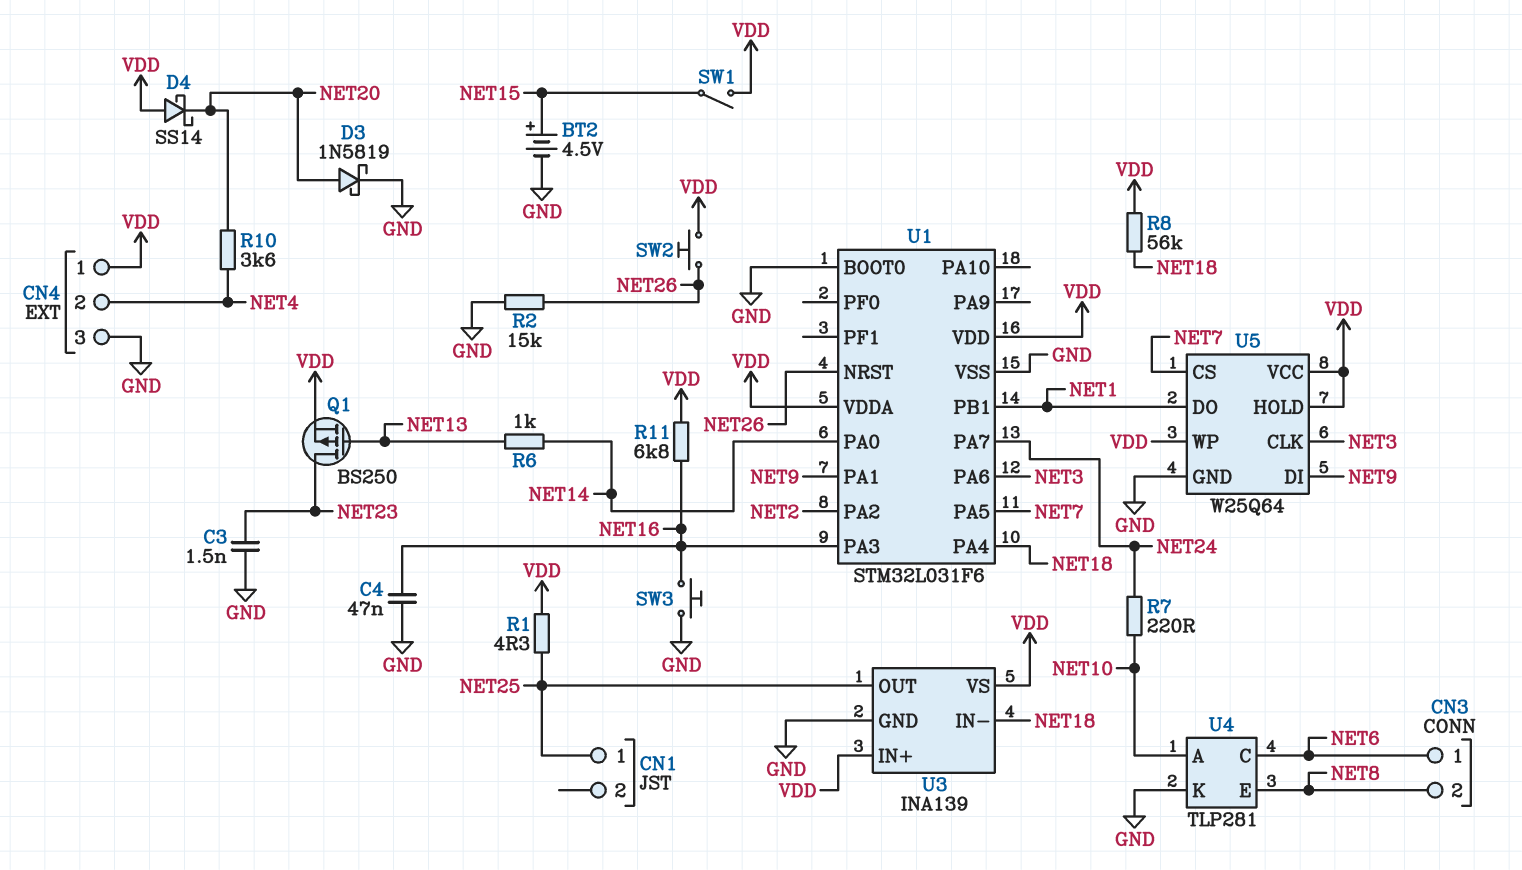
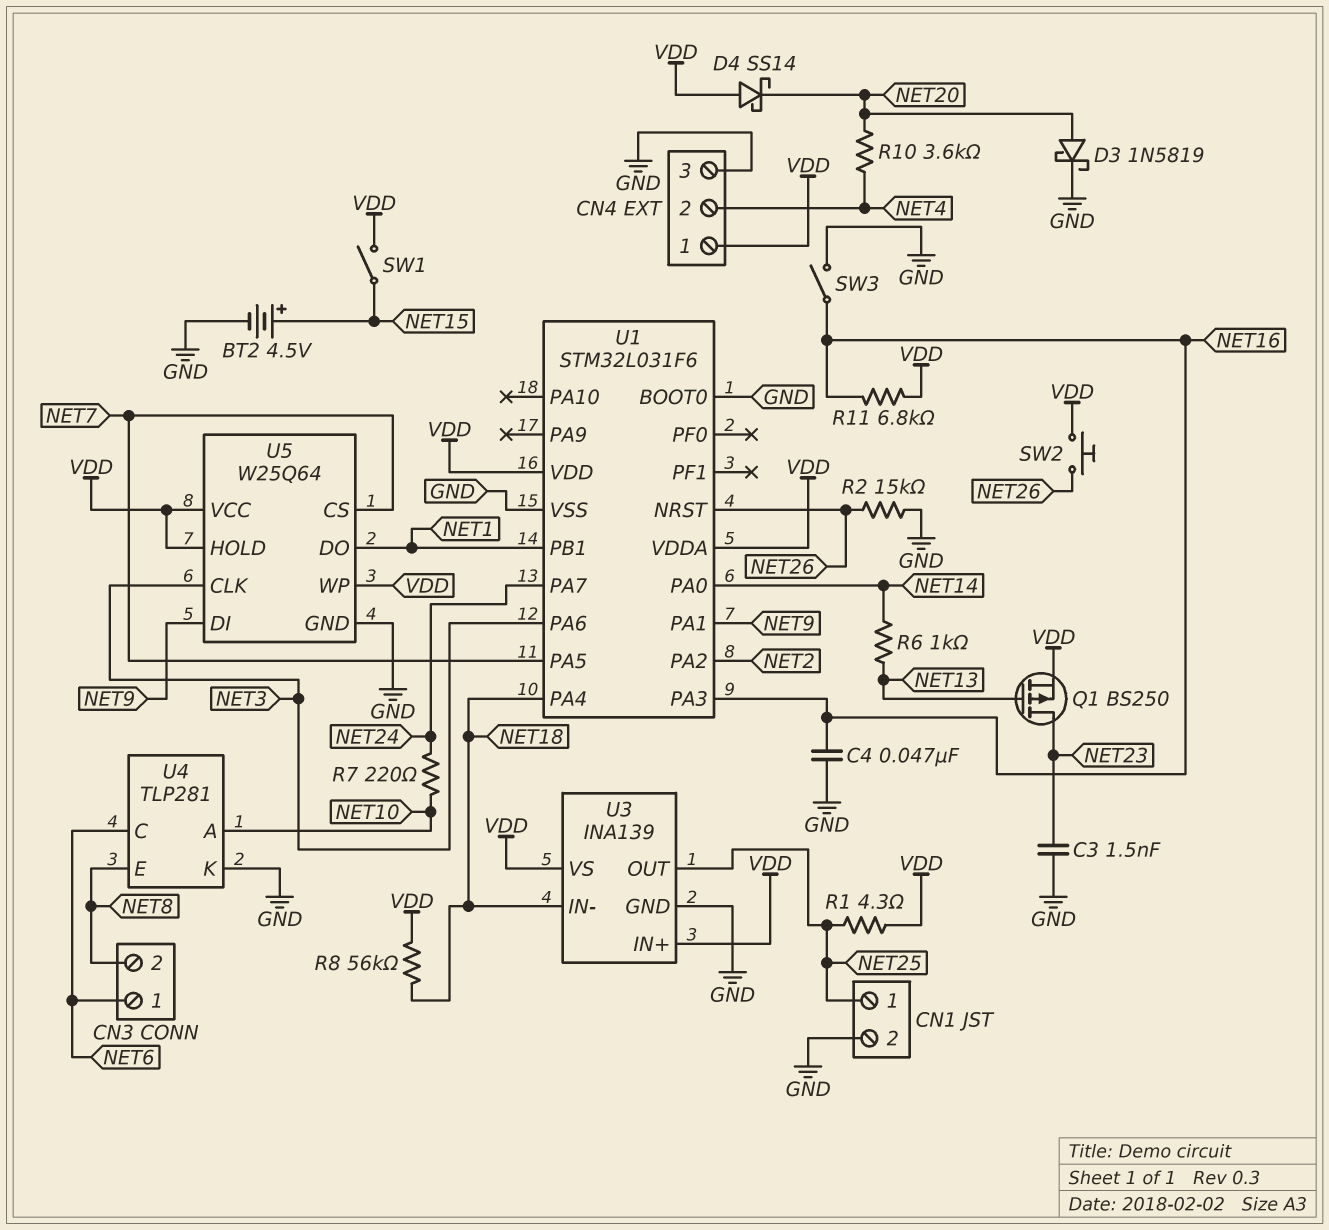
CN1 pin 2: none -> GND
SW3: button (GND, NET16) -> switch (GND, NET16)

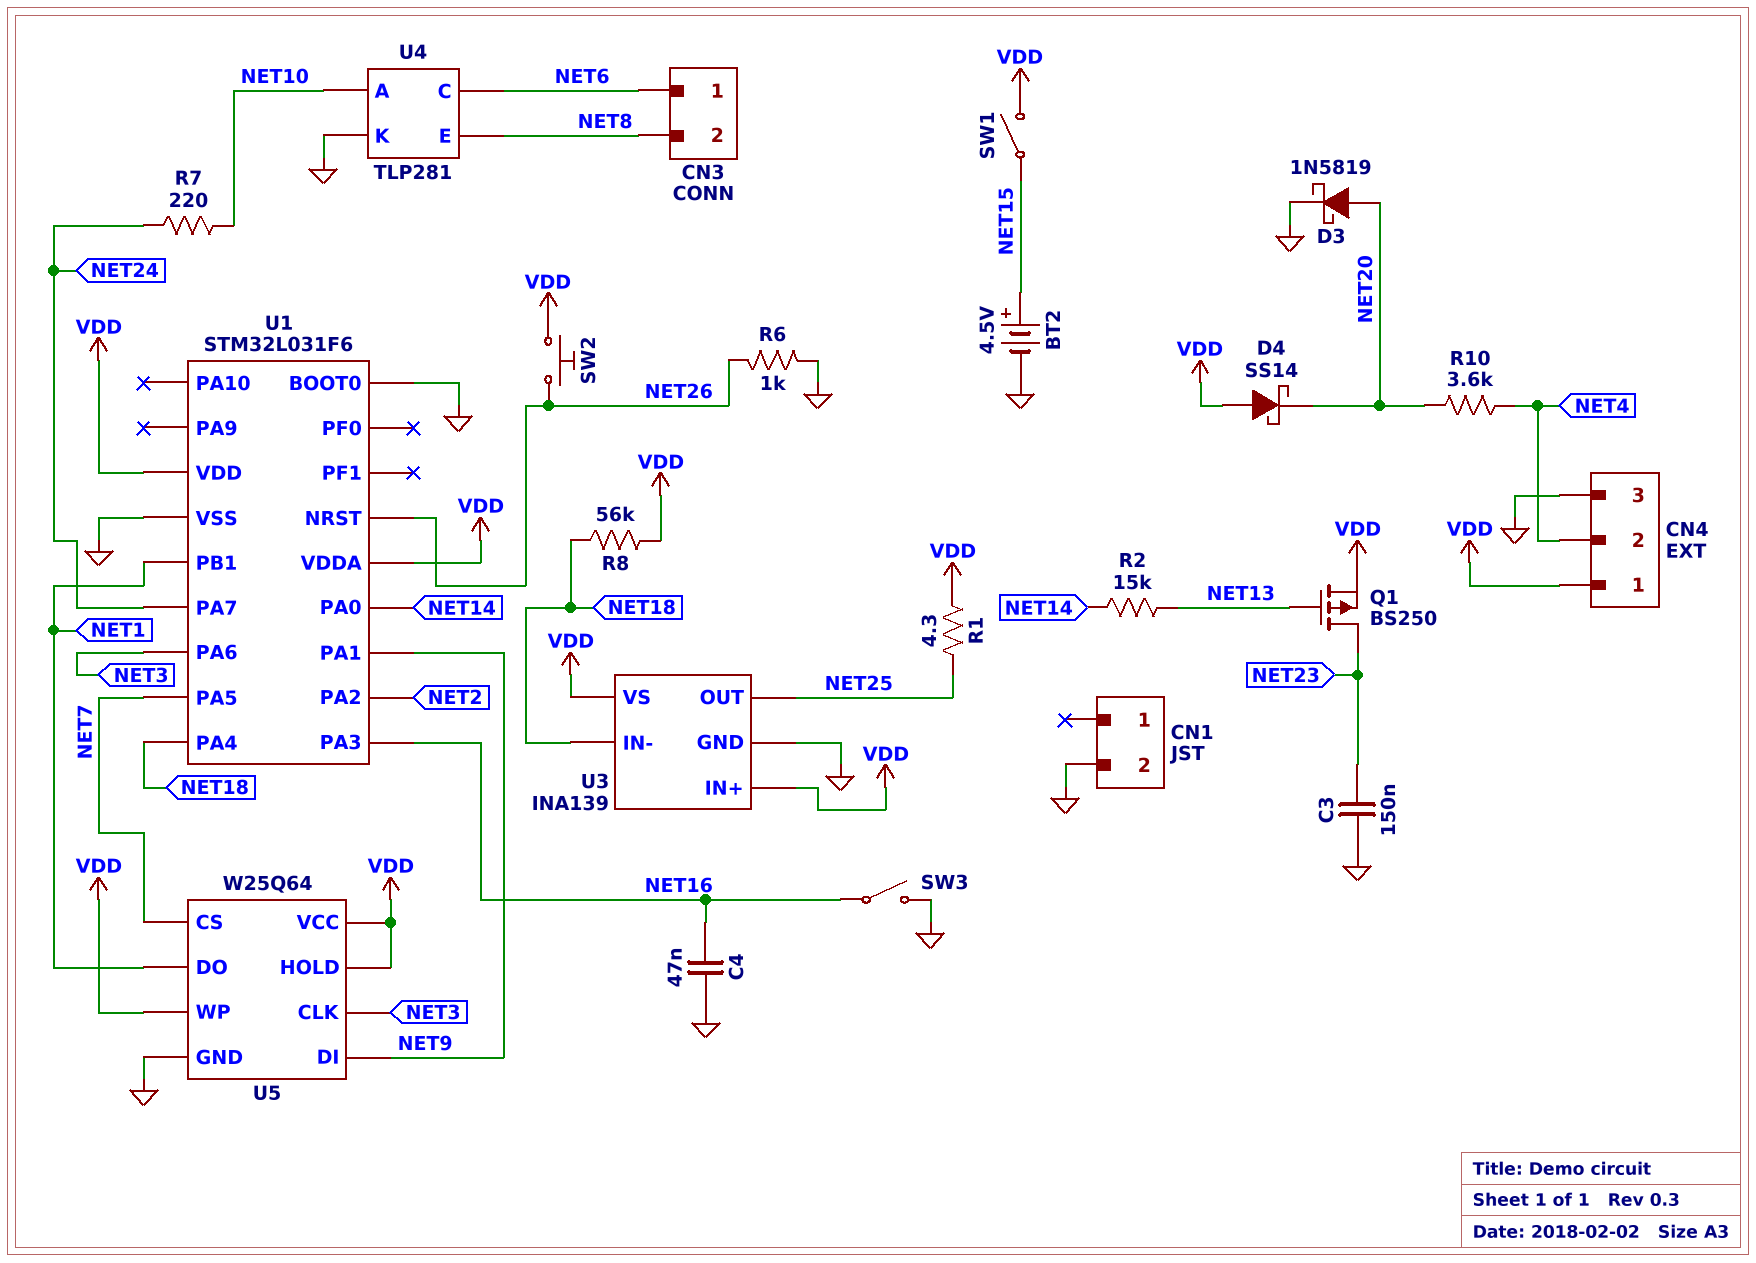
C3: 1.5nF (GND, NET23) -> 150nF (GND, NET23)
CN1 pin 1: NET25 -> none
R2: 15k (GND, NET26) -> 15k (NET13, NET14)
R6: 1k (NET13, NET14) -> 1k (GND, NET26)
R11: 6.8k (NET16, VDD) -> none

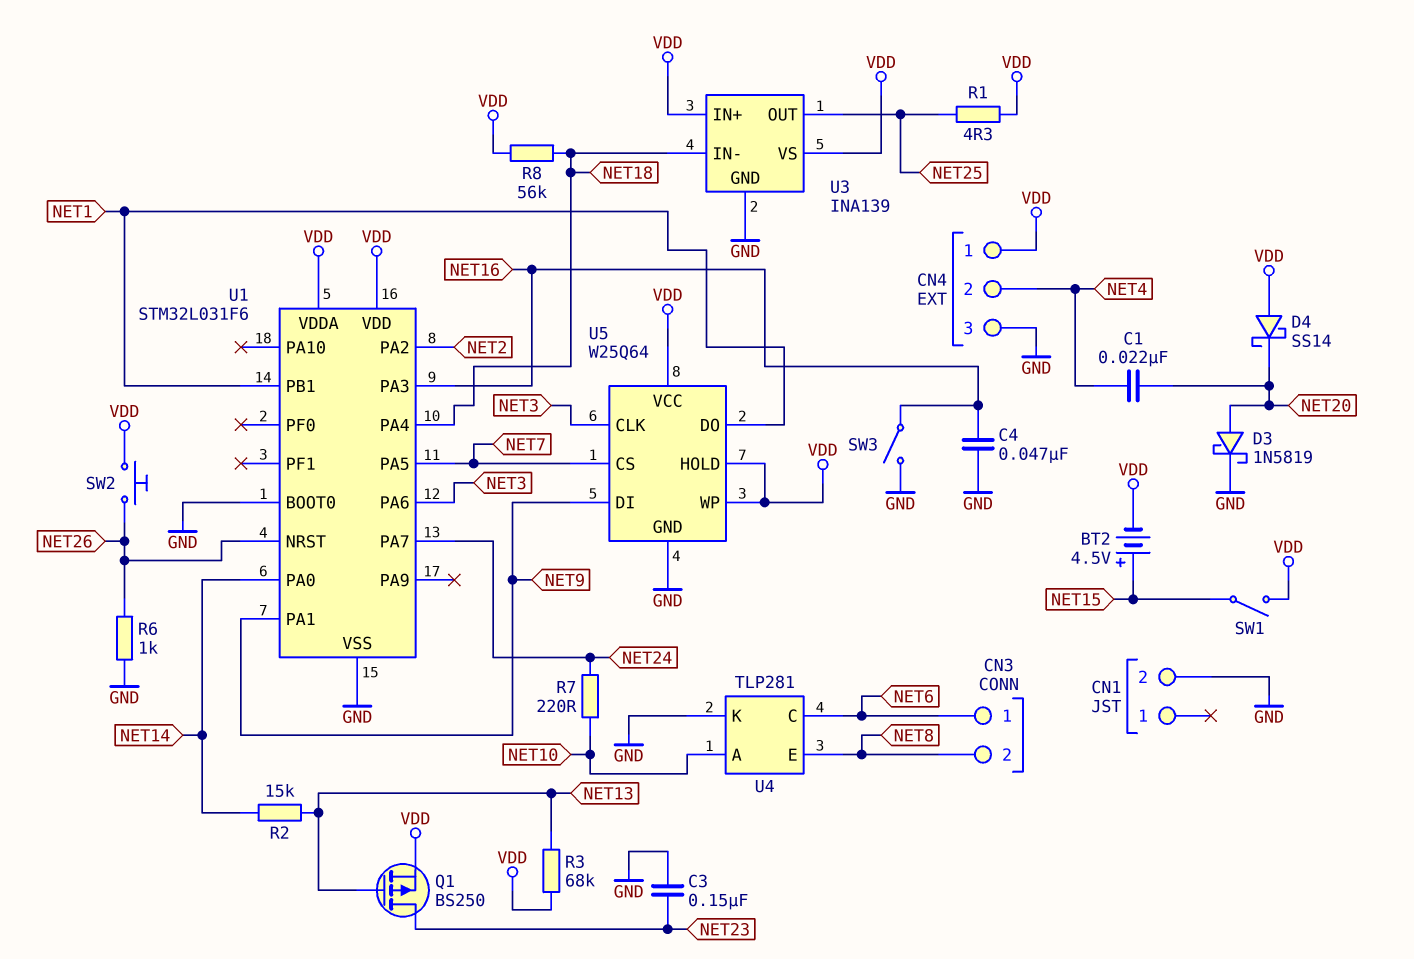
BT2: 4.5V (plus NET15, minus GND) -> 4.5V (plus NET15, minus VDD)
C1: none -> 22nF (NET4, NET20)
R3: none -> 68k (NET13, VDD)
R10: 3.6k (NET4, NET20) -> none

